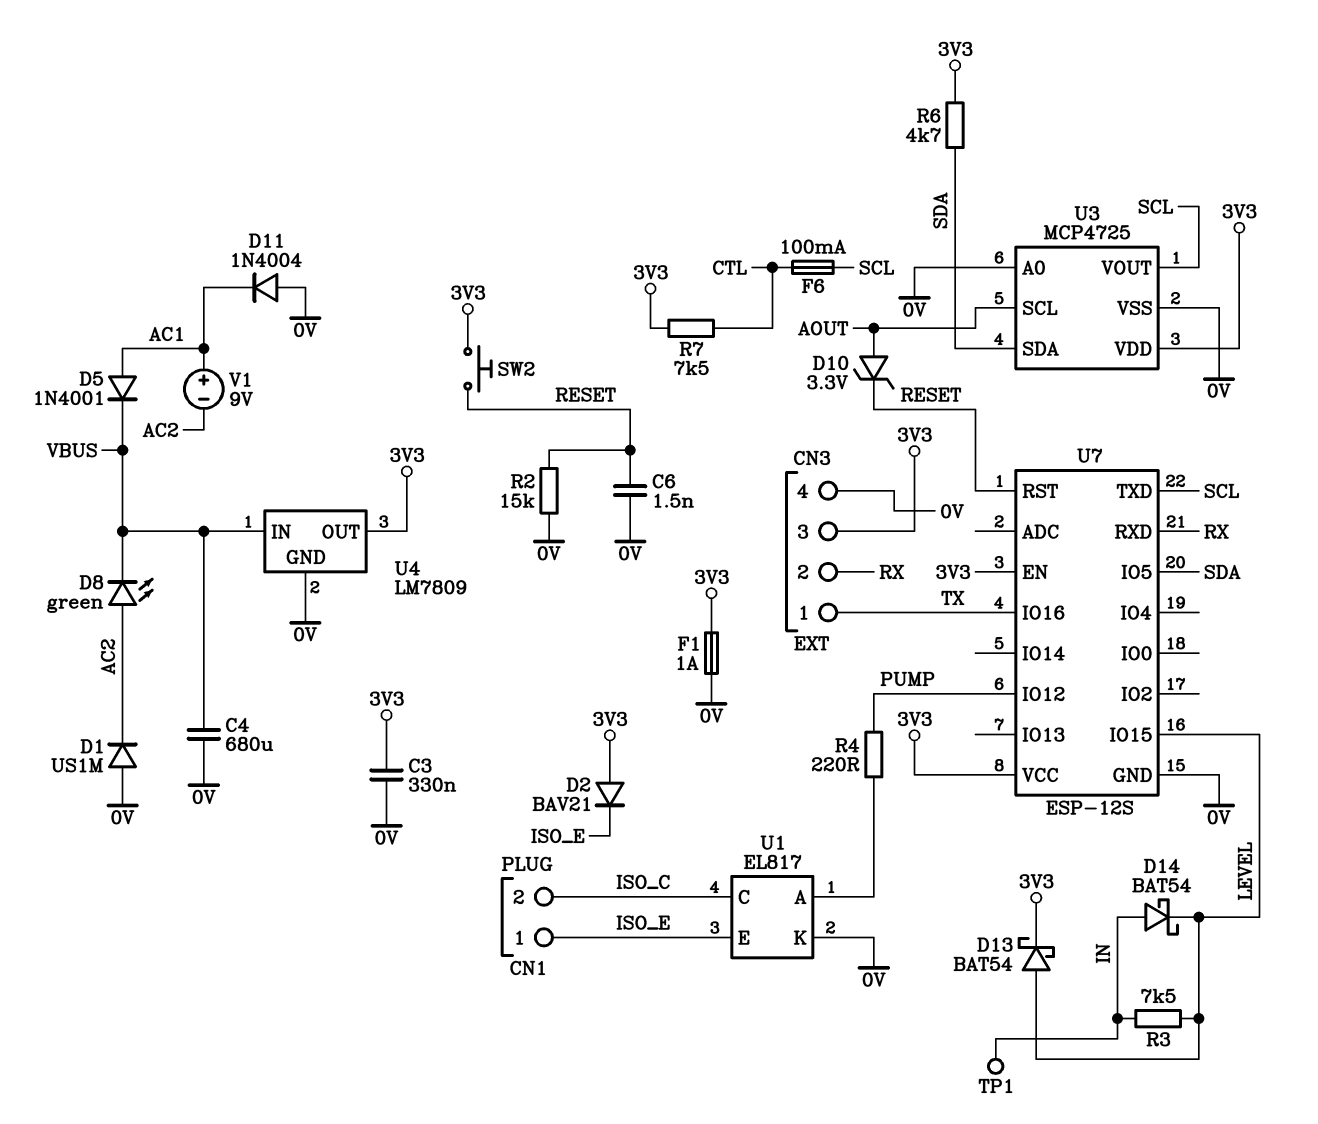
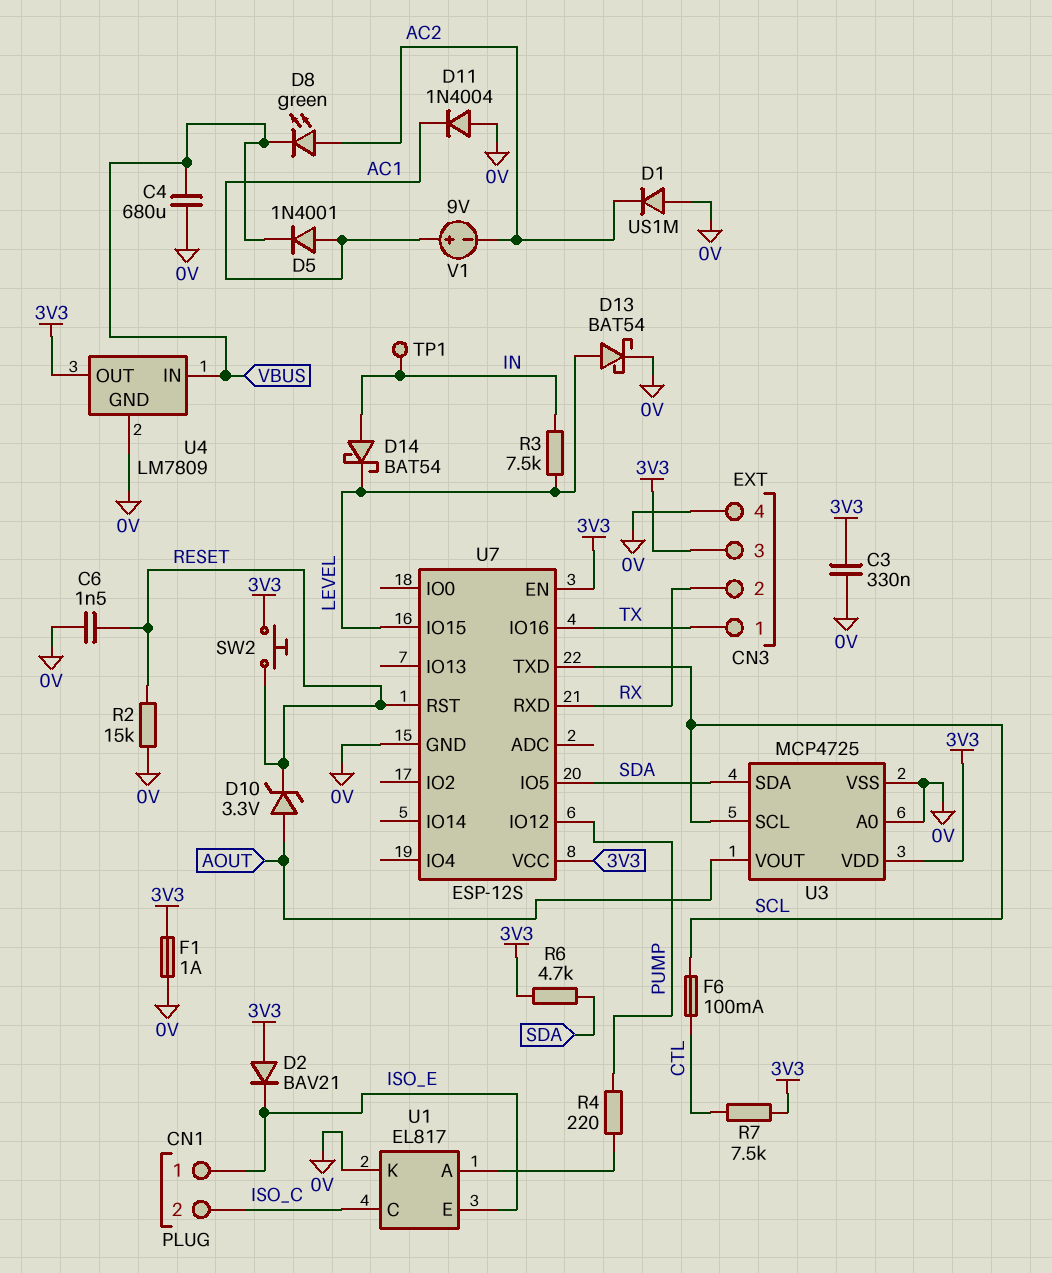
D13: schottky BAT54 (A LEVEL, K 3V3) -> schottky BAT54 (A LEVEL, K 0V)
U3 pin SCL: AOUT -> SCL
U3 pin VOUT: SCL -> AOUT

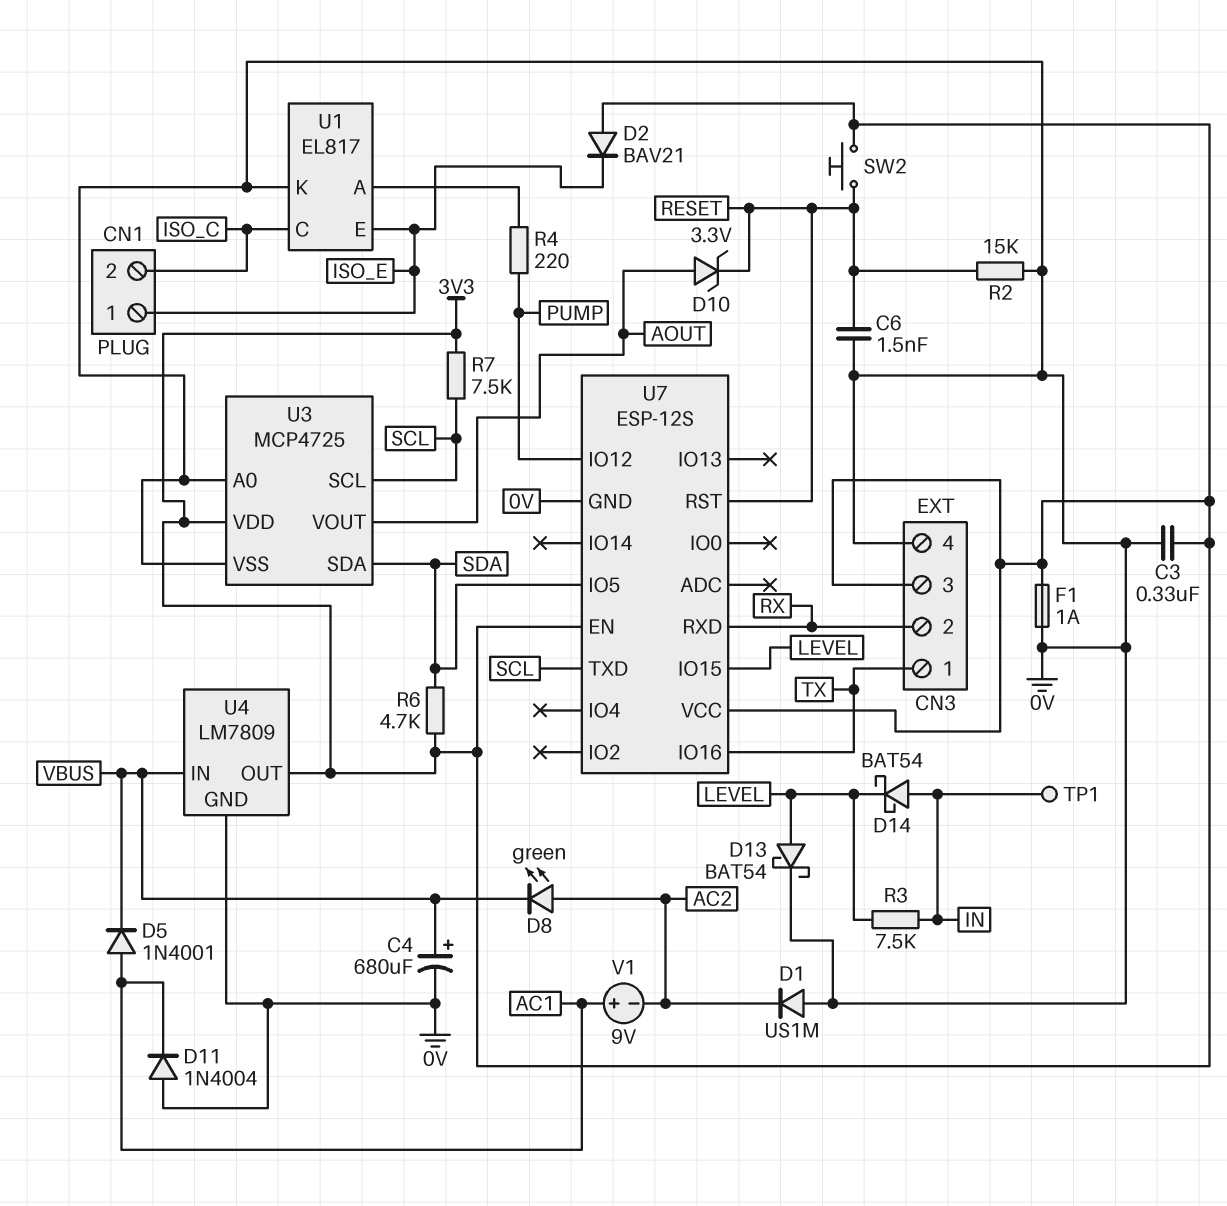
C4: 680uF (0V, VBUS) -> 680uF (plus VBUS, minus 0V)
F6: 100mA (CTL, SCL) -> none
R7: 7.5k (3V3, CTL) -> 7.5k (3V3, SCL)

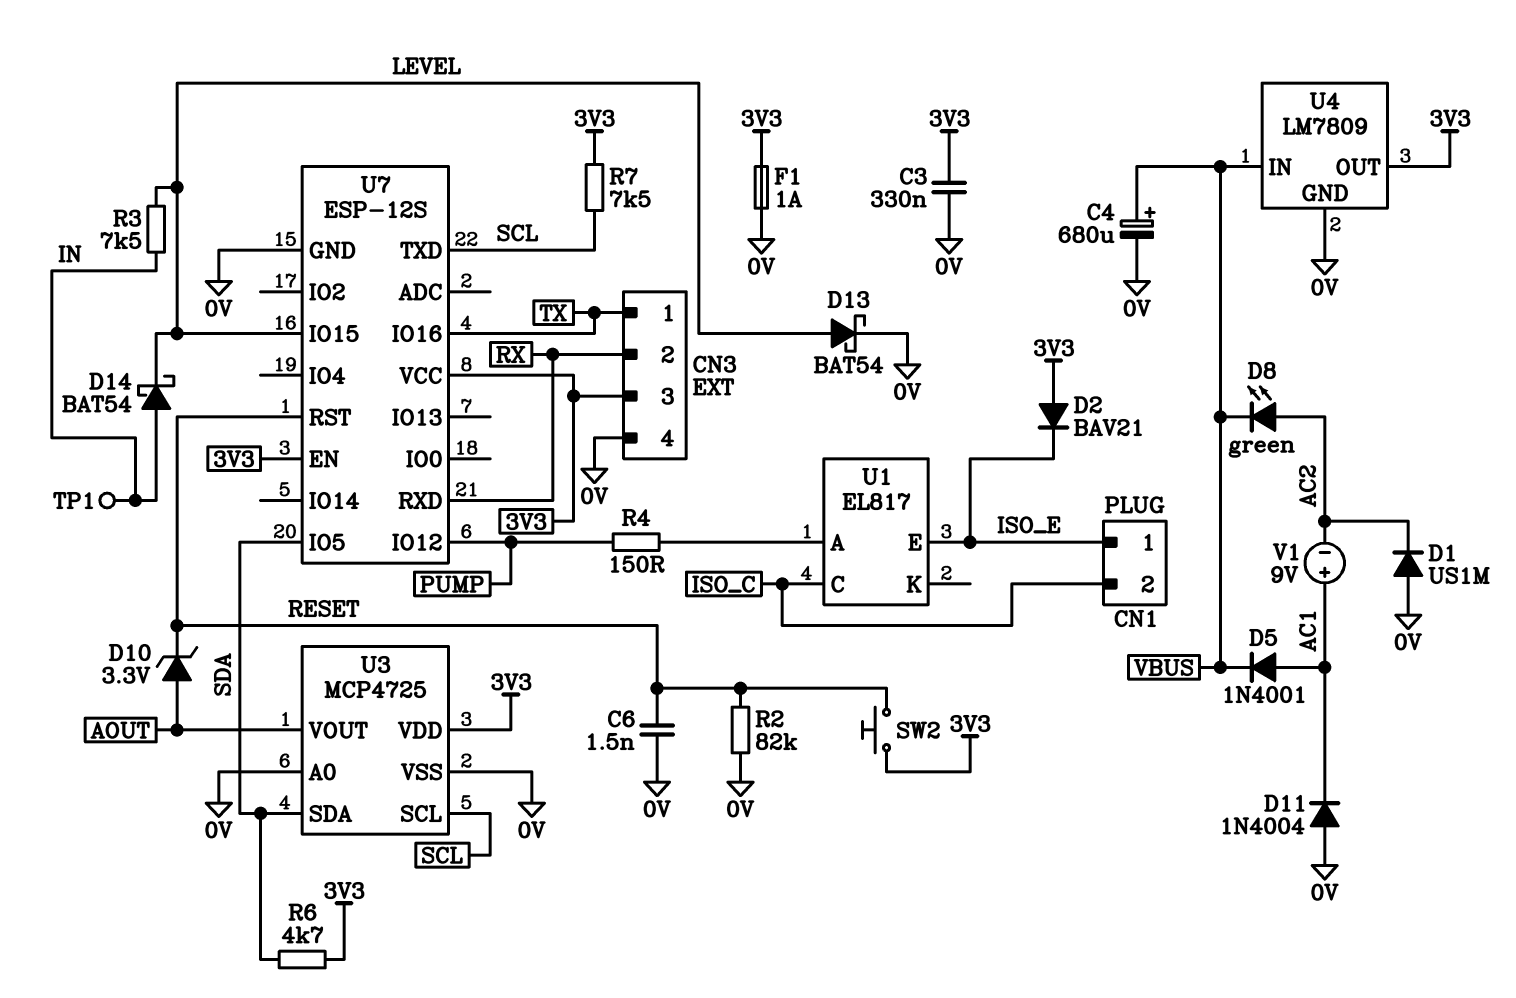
R2: 15k (0V, RESET) -> 82k (0V, RESET)
R4: 220 (PUMP, U1/A) -> 150 (PUMP, U1/A)
U1 pin K: 0V -> none

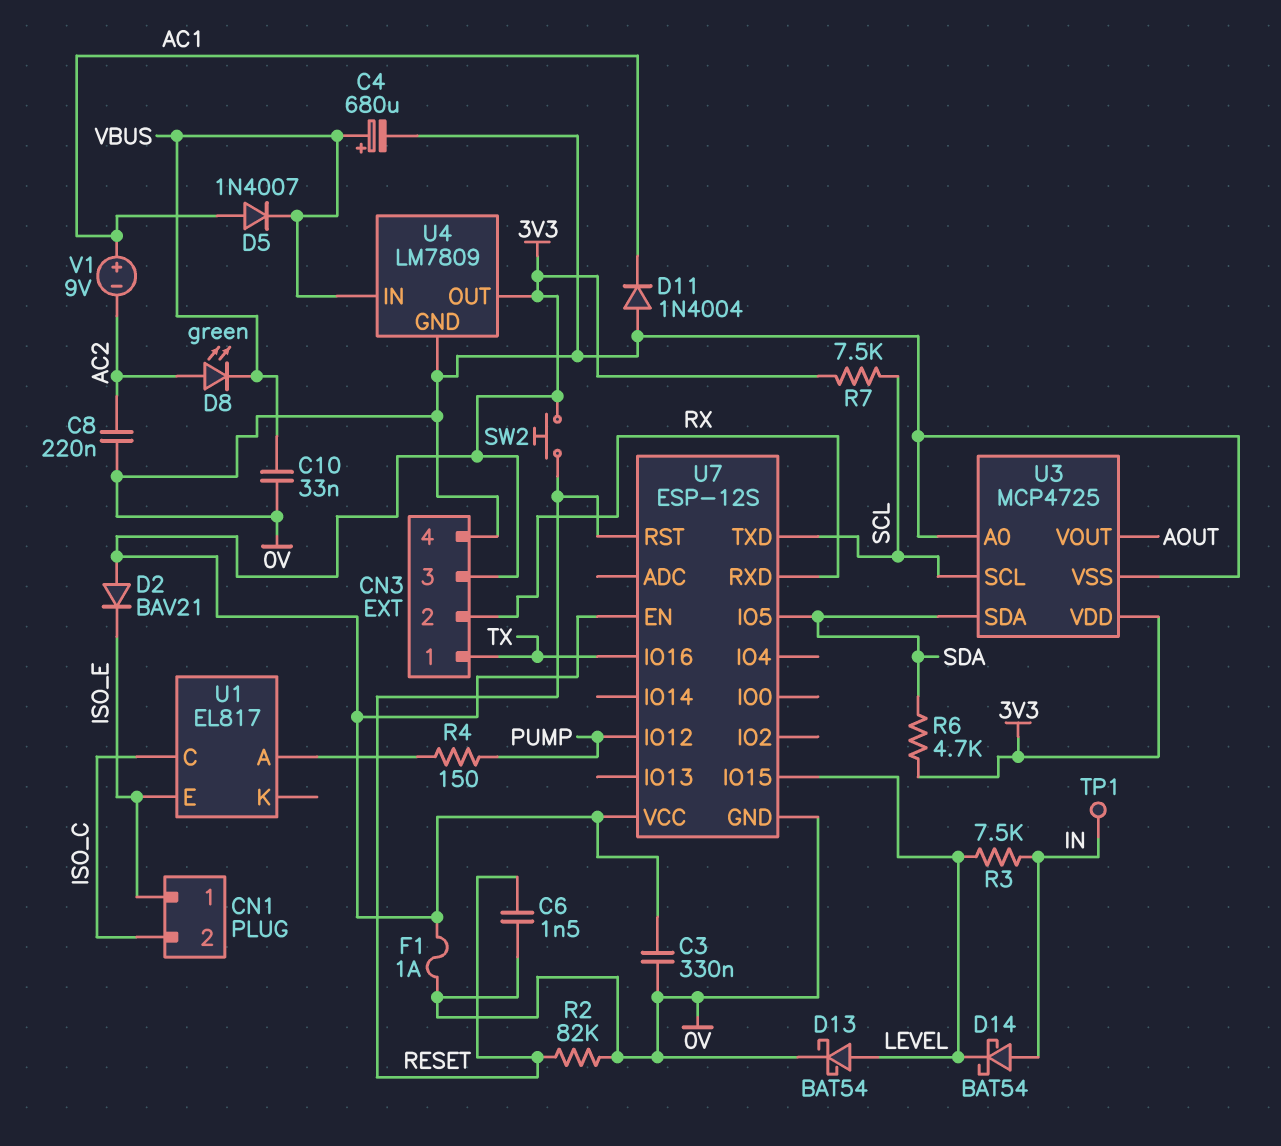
C8: none -> 220nF (0V, AC2)
C10: none -> 33nF (0V, VBUS)
D1: diode US1M (A 0V, K AC2) -> none
D5: diode 1N4001 (A AC1, K VBUS) -> diode 1N4007 (A AC1, K VBUS)
D10: zener 3.3V (A AOUT, K RESET) -> none

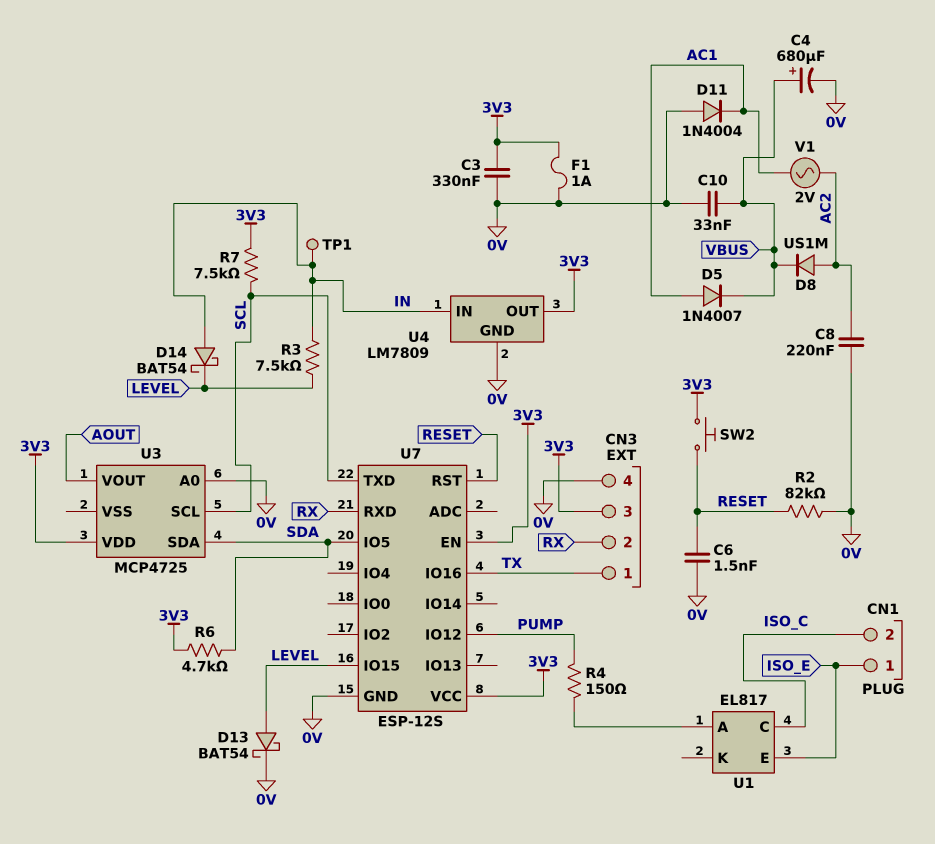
D2: diode BAV21 (A 3V3, K ISO_E) -> none
D8: LED green (A AC2, K VBUS) -> diode US1M (A AC2, K VBUS)
U3 pin VSS: 0V -> none
U4 pin IN: VBUS -> IN
V1: 9V (plus AC1, minus AC2) -> AC 2V (AC1, AC2)

